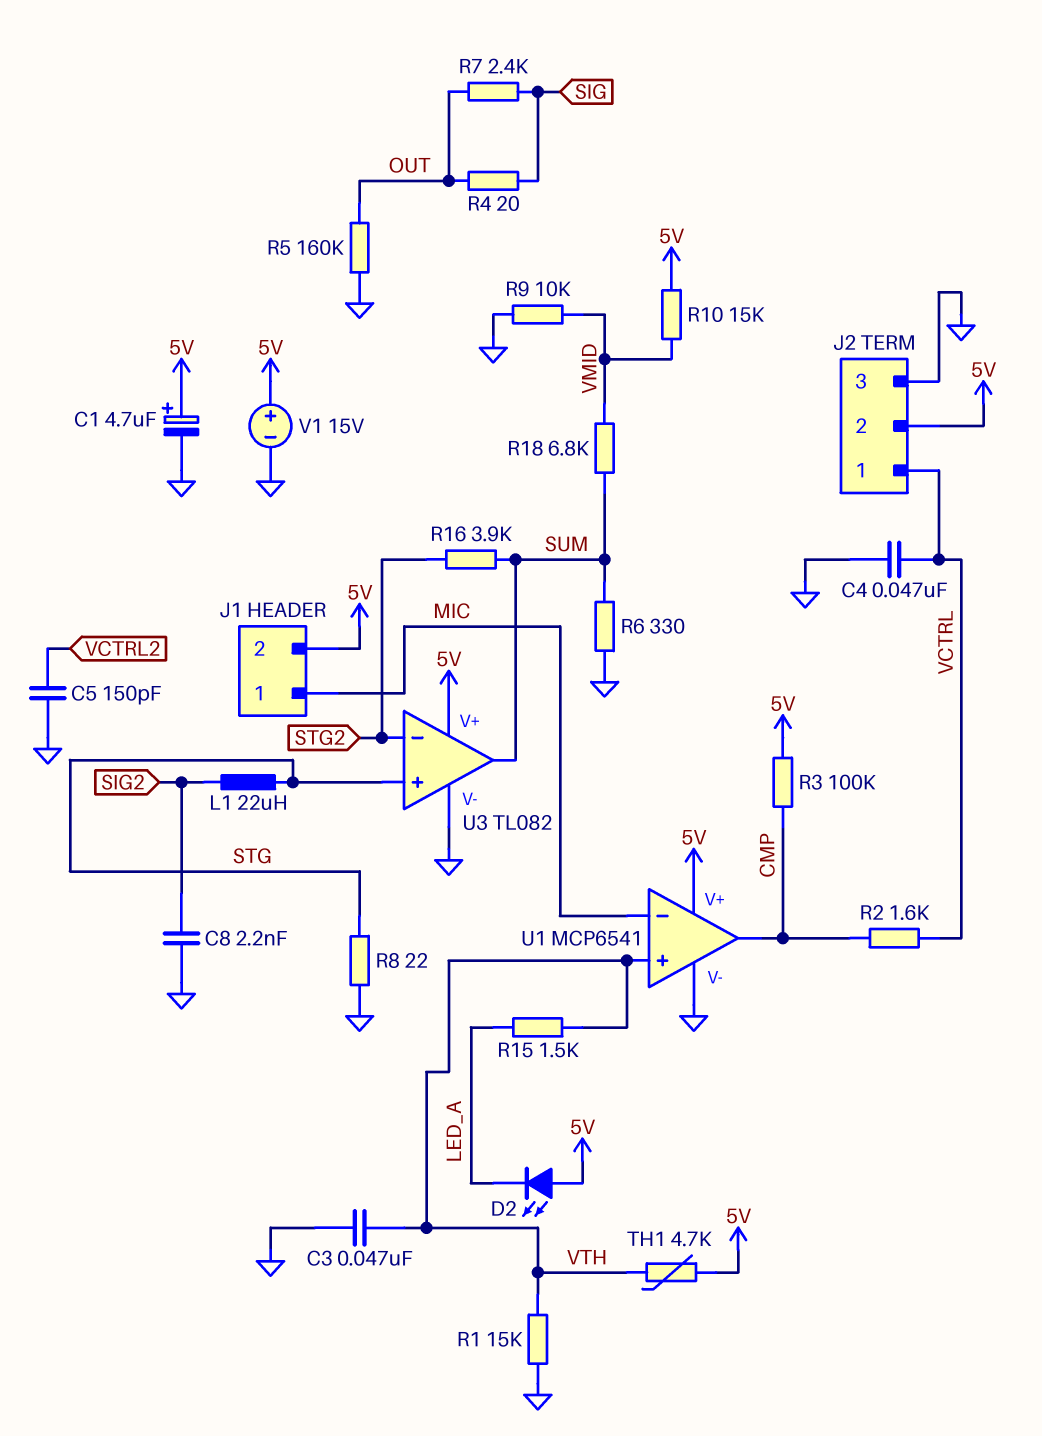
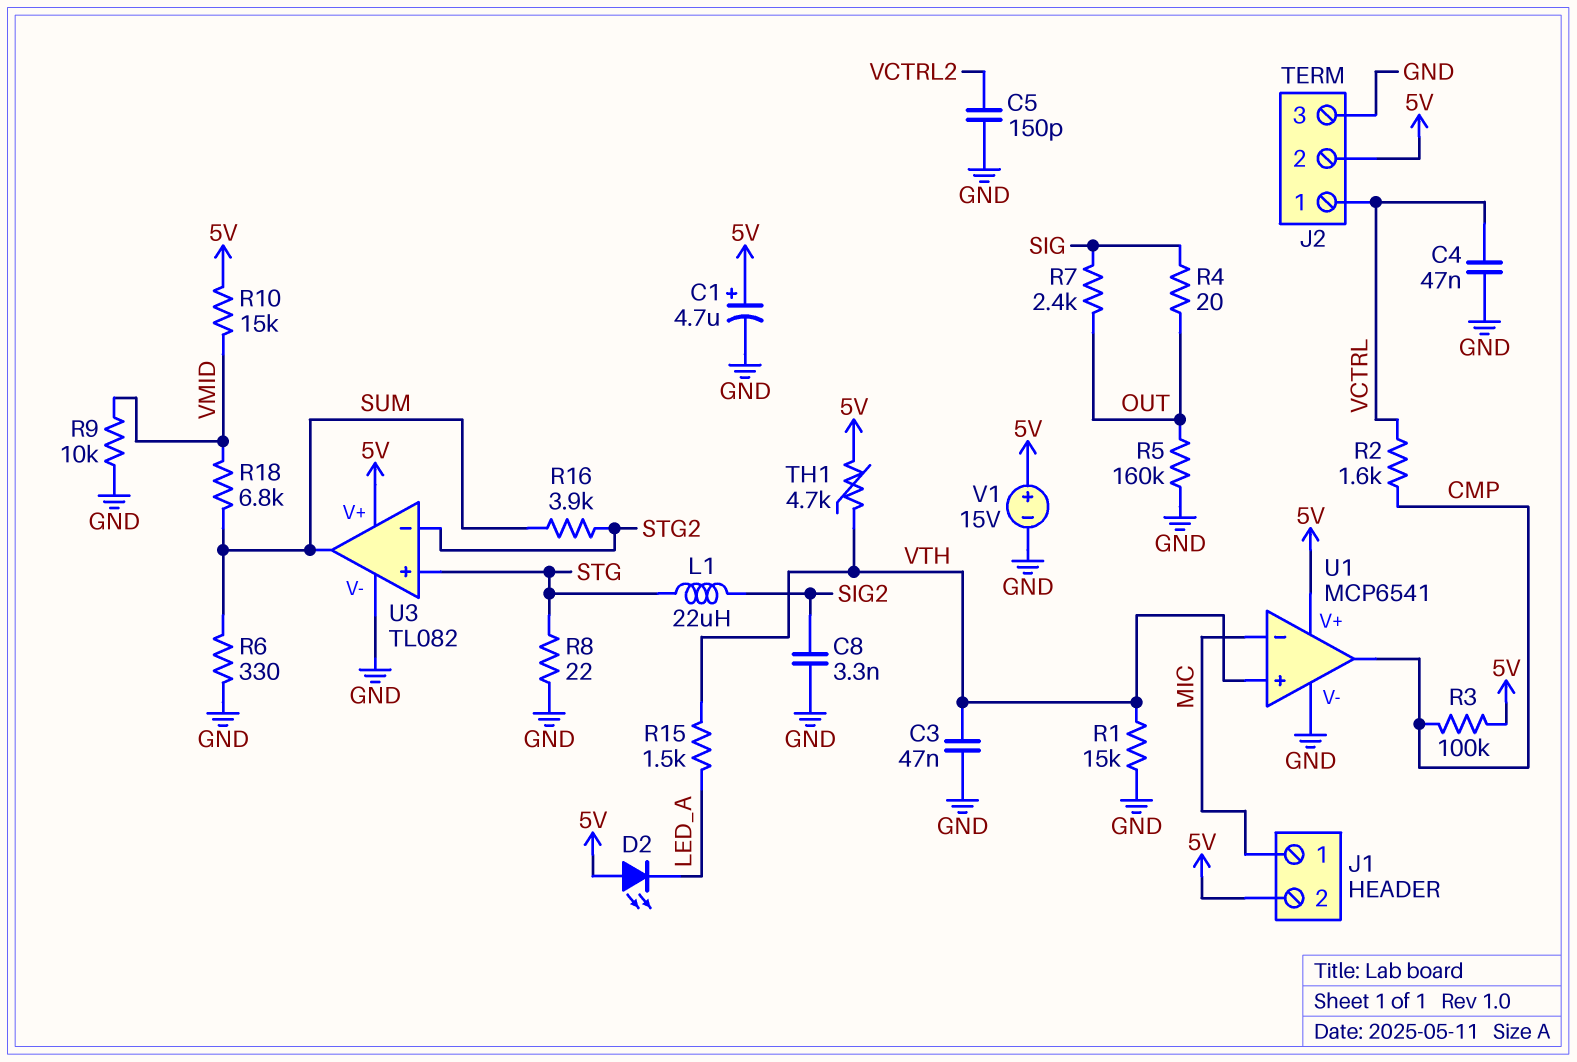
C8: 2.2nF (GND, SIG2) -> 3.3nF (GND, SIG2)

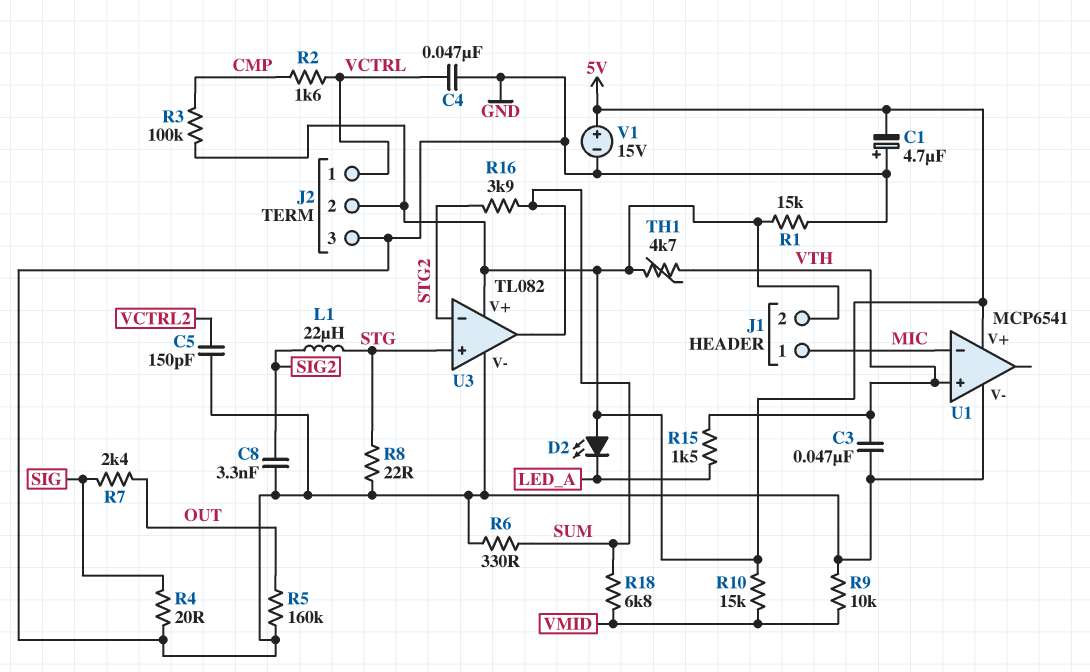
C1: 4.7uF (plus 5V, minus GND) -> 4.7uF (plus GND, minus 5V)
R1: 15k (GND, VTH) -> 15k (5V, GND)
R4: 20 (OUT, SIG) -> 20 (GND, SIG)
U1 pin out: CMP -> none

